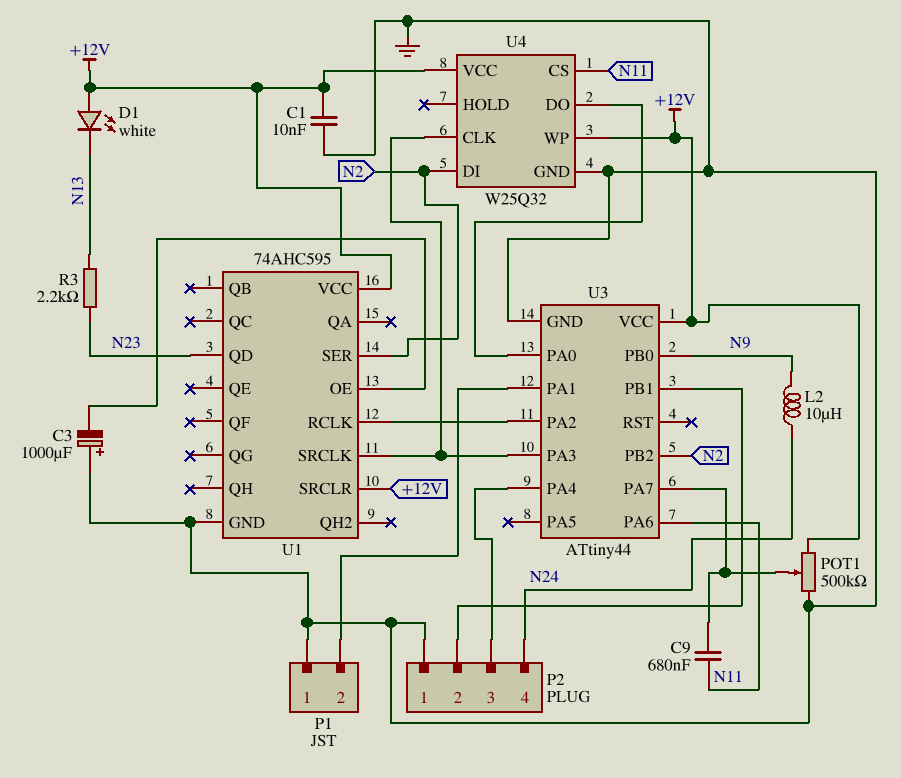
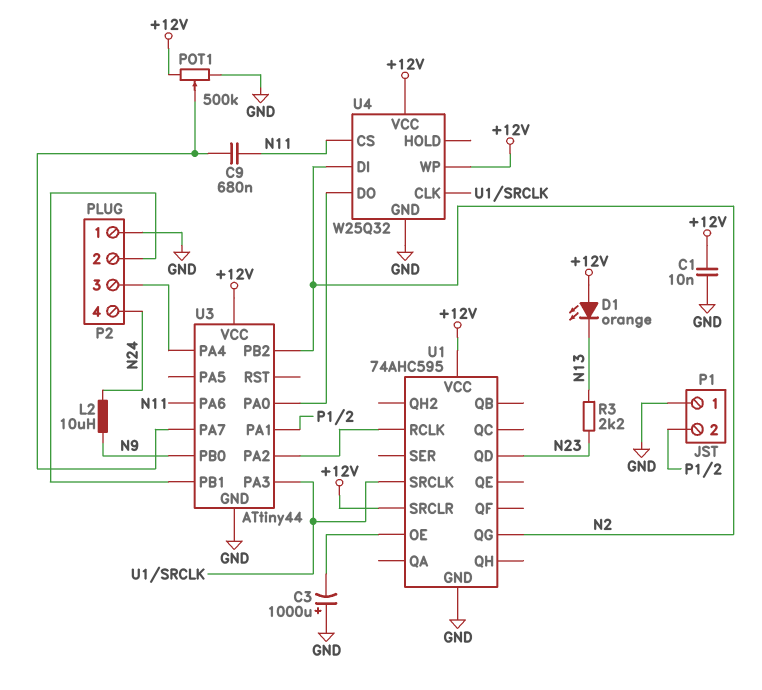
D1: LED white (A +12V, K N13) -> LED orange (A +12V, K N13)
U1 pin QG: none -> N2
U1 pin SER: N2 -> none

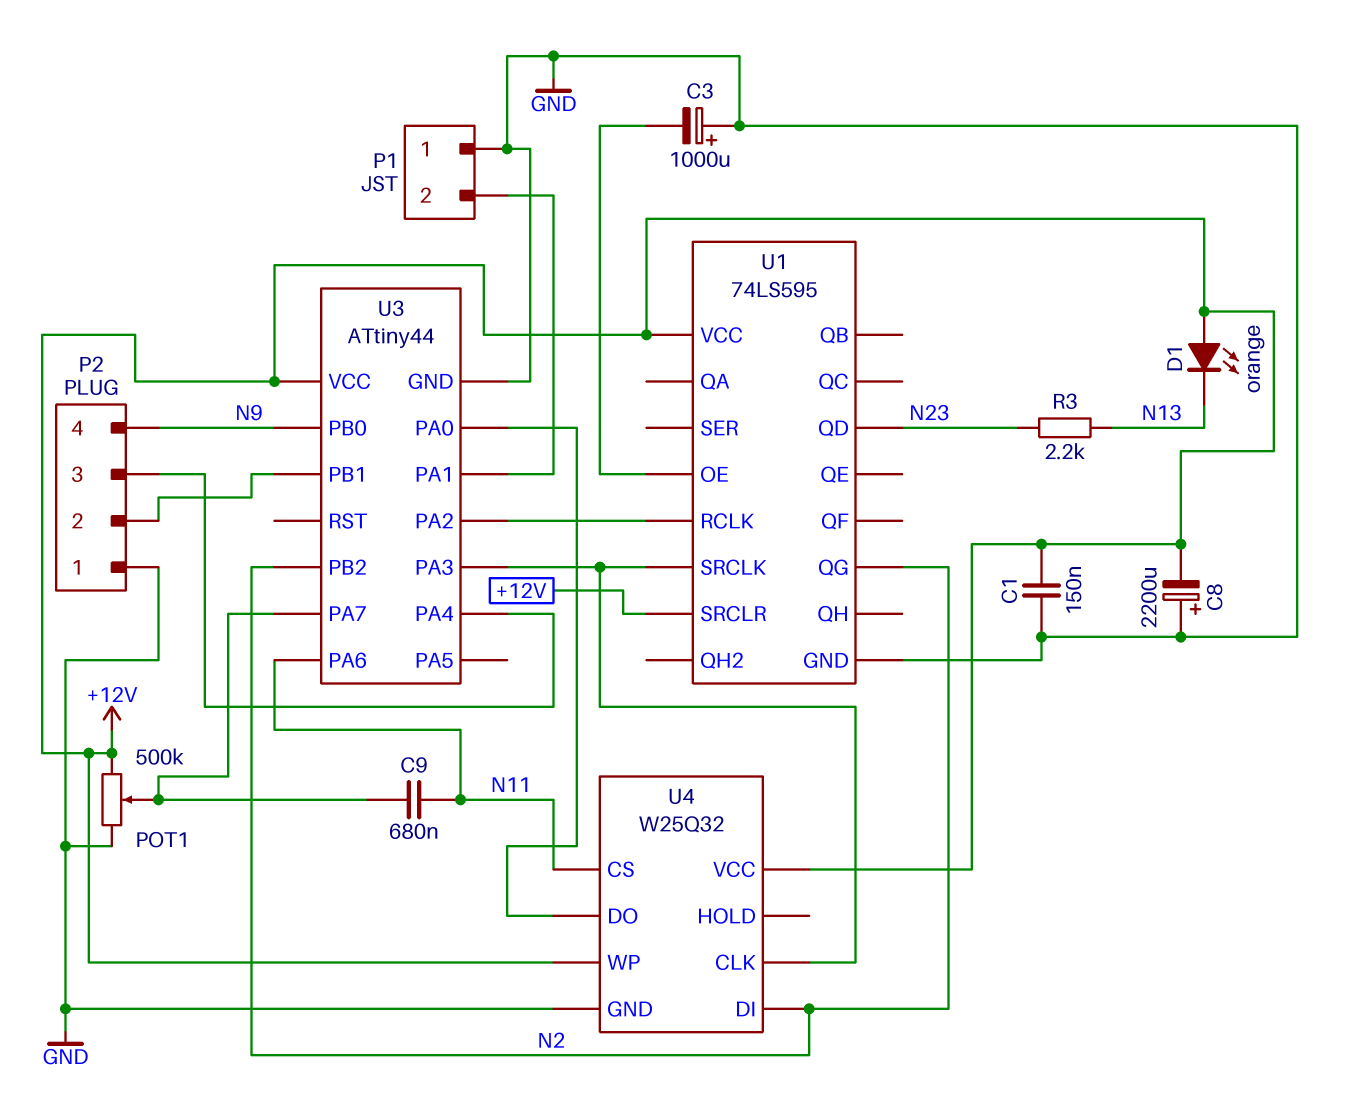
C1: 10nF (+12V, GND) -> 150nF (+12V, GND)
C8: none -> 2200uF (plus GND, minus +12V)
L2: 10uH (N9, N24) -> none
P2 pin 4: N24 -> N9
U1: 74AHC595 -> 74LS595

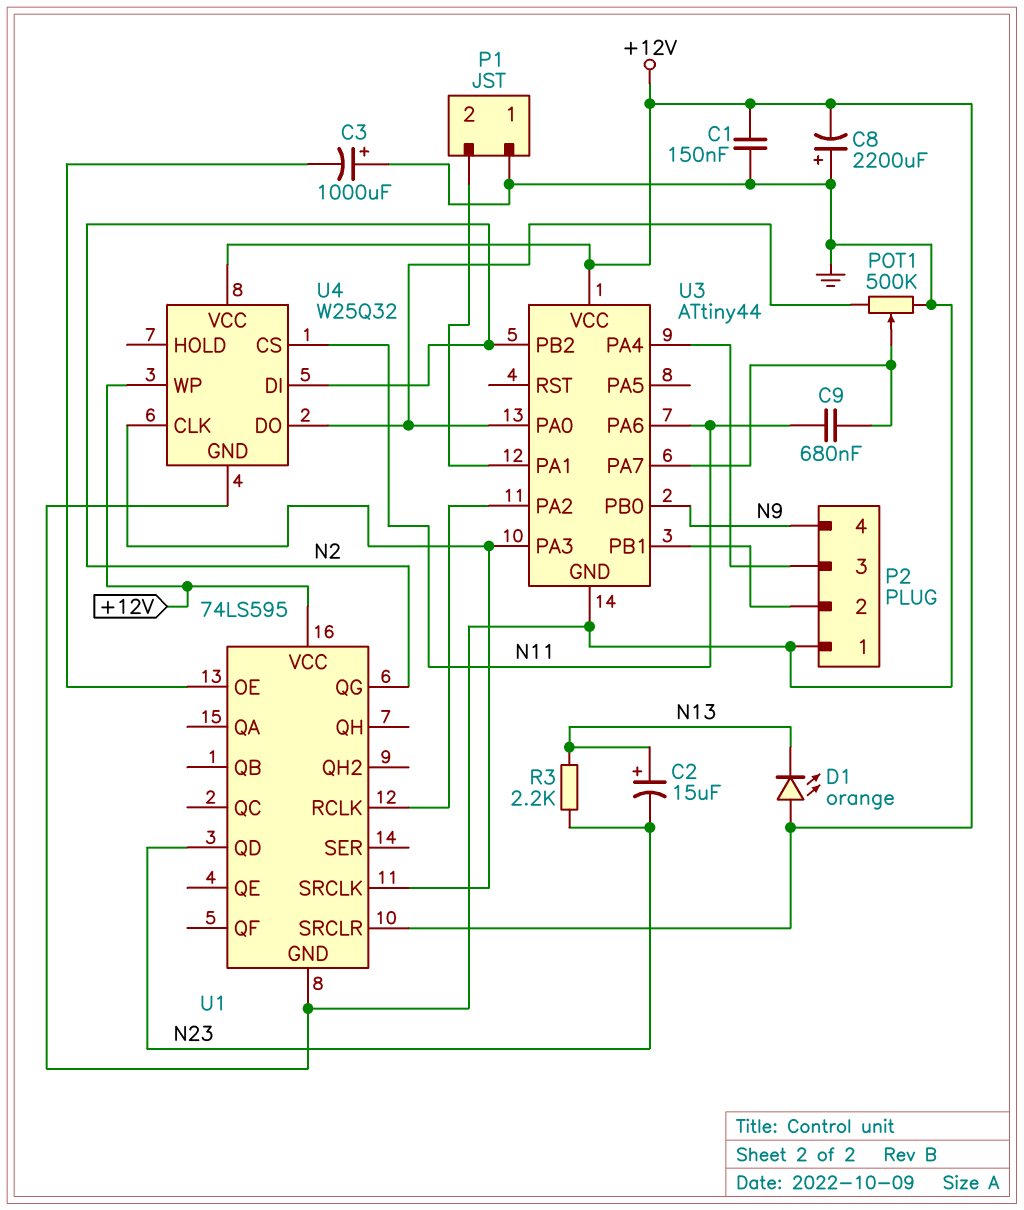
C2: none -> 15uF (plus N13, minus N23)
POT1: 500k (+12V, GND, wiper U3/PA7) -> 500k (GND, U3/PA0, wiper U3/PA7)

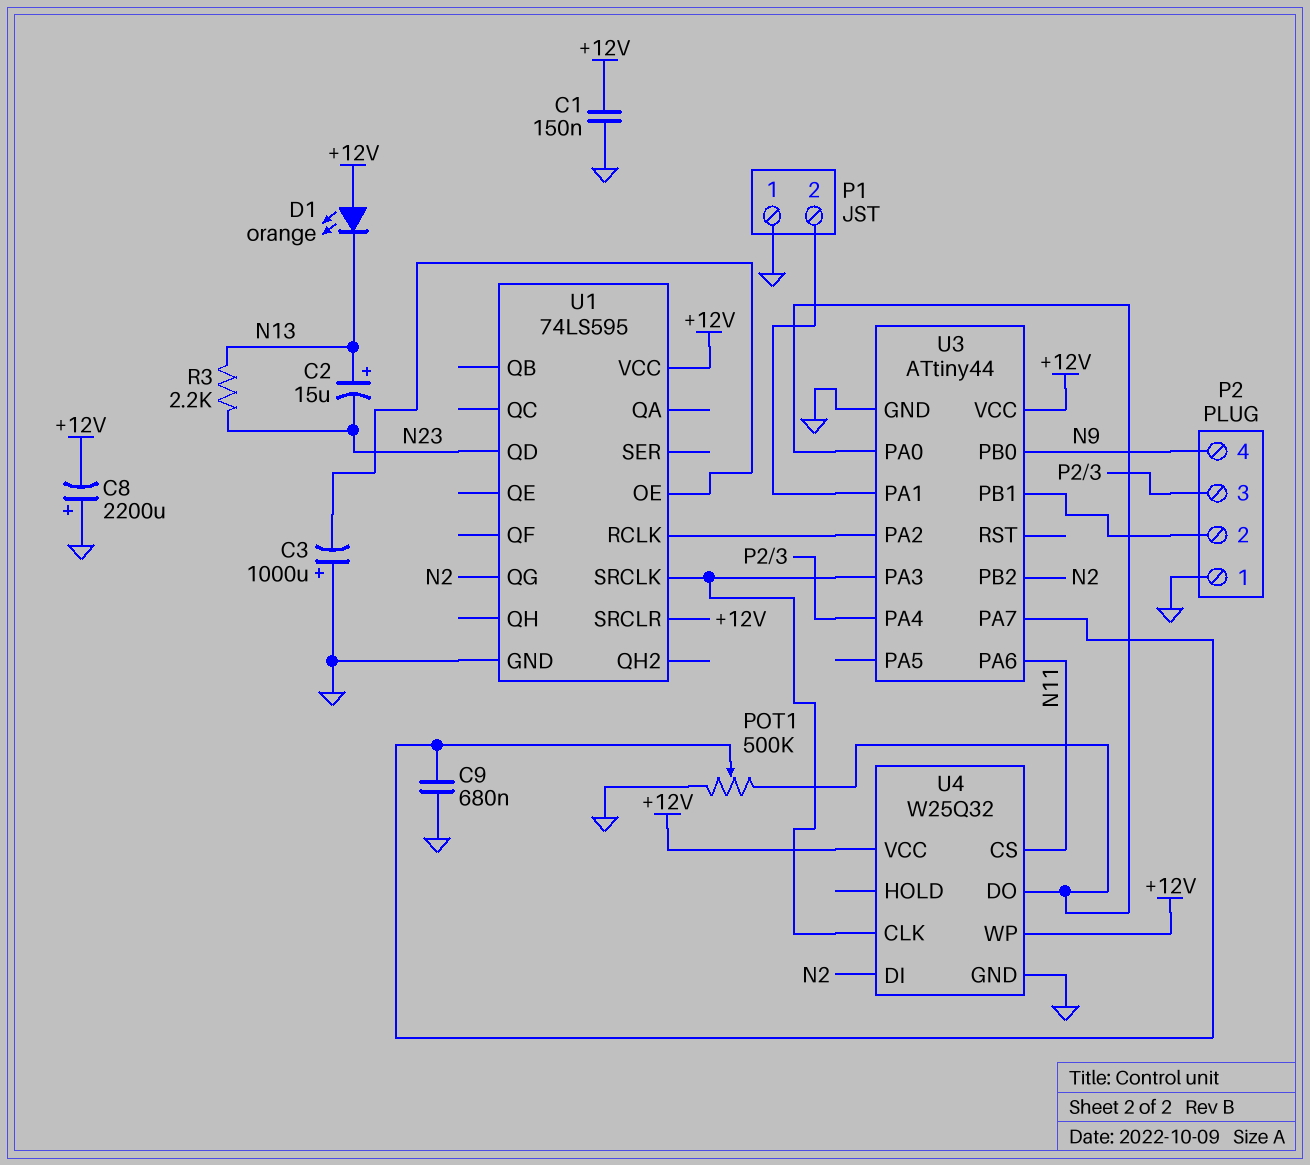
C9: 680nF (N11, U3/PA7) -> 680nF (GND, U3/PA7)

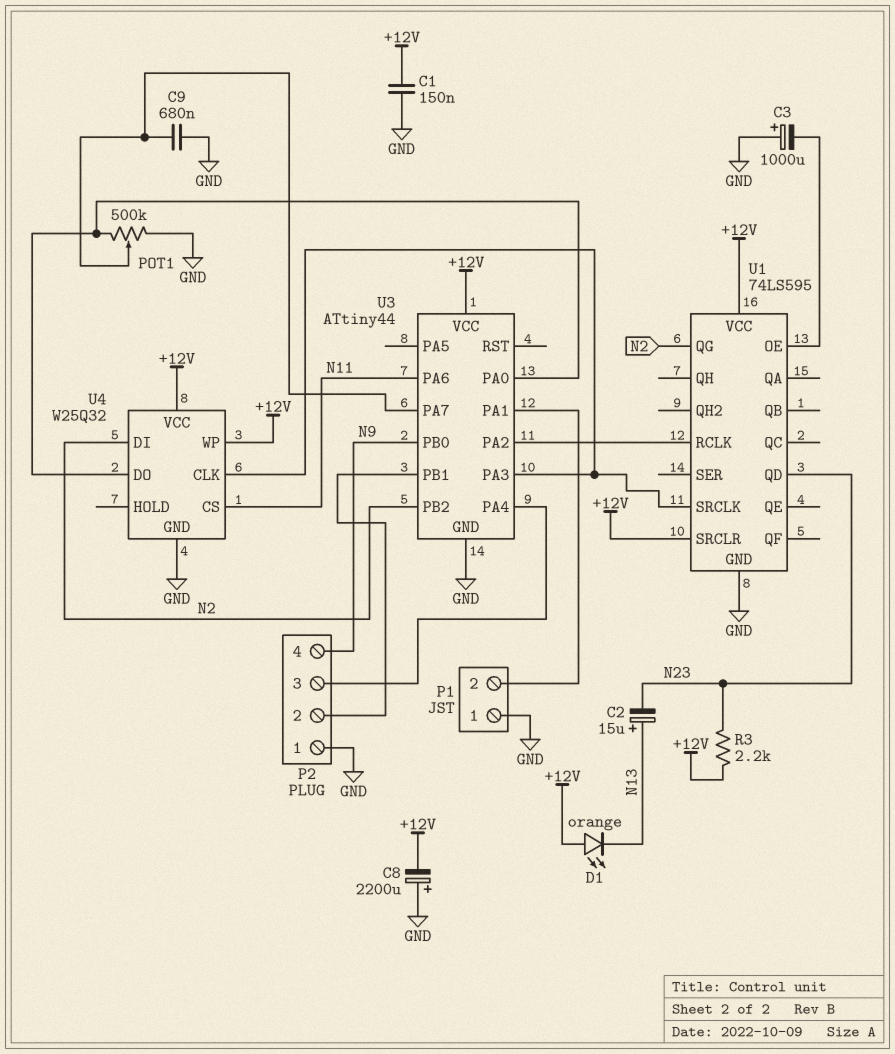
R3: 2.2k (N13, N23) -> 2.2k (+12V, N23)

